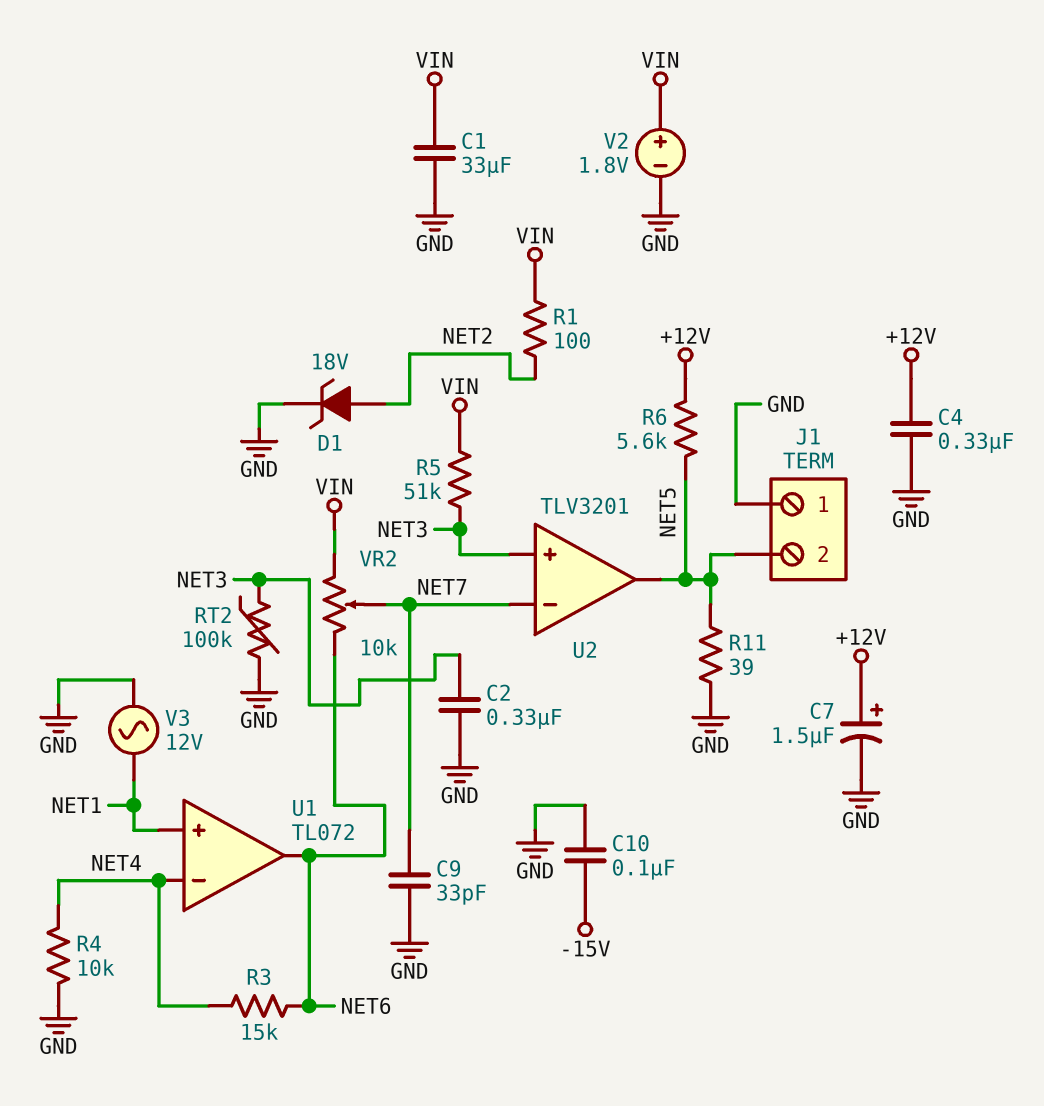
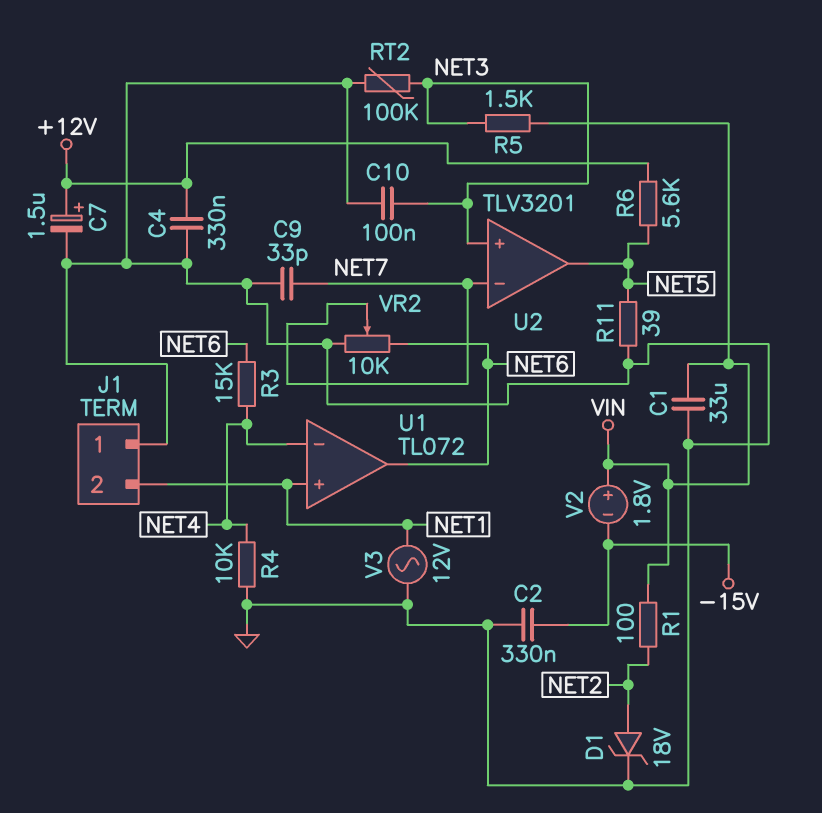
C2: 330nF (GND, NET3) -> 330nF (-15V, GND)
C10: 100nF (-15V, GND) -> 100nF (GND, NET3)
J1 pin 2: NET5 -> NET1
R5: 51k (NET3, VIN) -> 1.5k (NET3, VIN)
V2: 1.8V (plus VIN, minus GND) -> 1.8V (plus VIN, minus -15V)
VR2: 10k (NET6, VIN, wiper NET7) -> 10k (GND, NET6, wiper NET7)

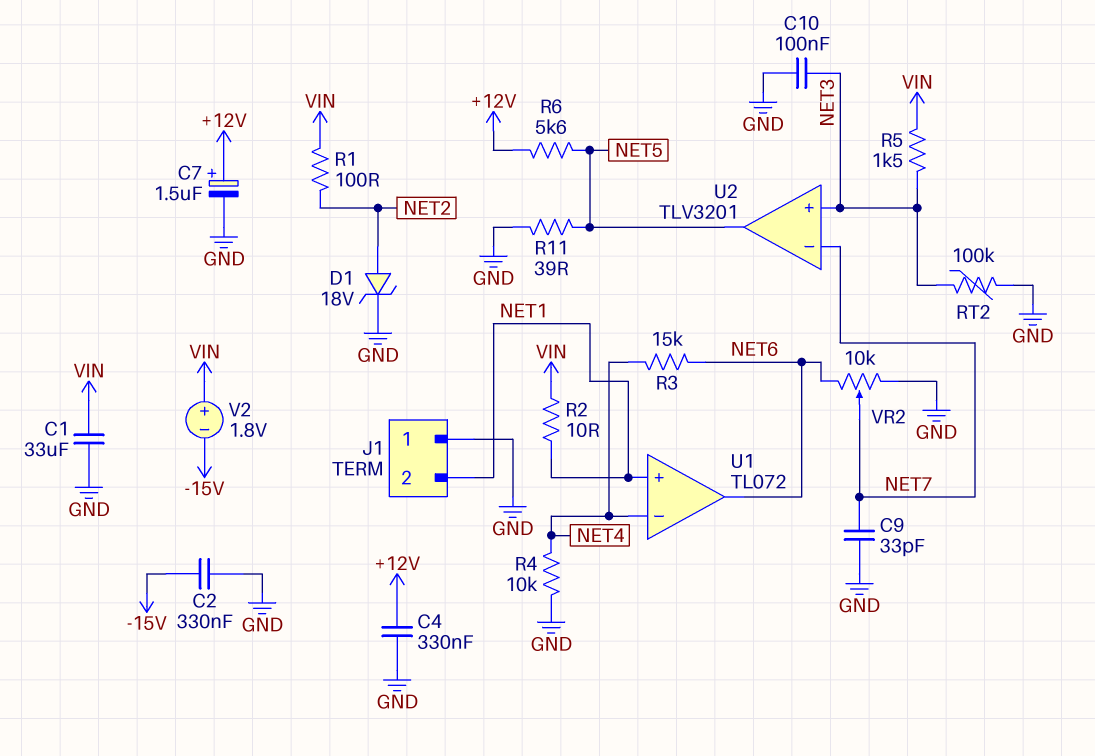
R2: none -> 10 (NET1, VIN)
V3: AC 12V (GND, NET1) -> none

